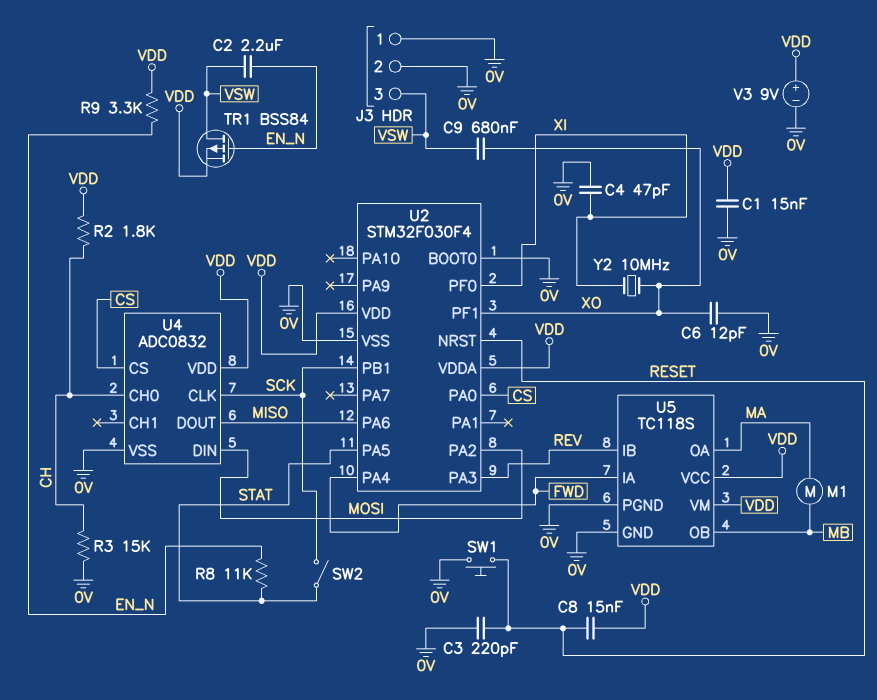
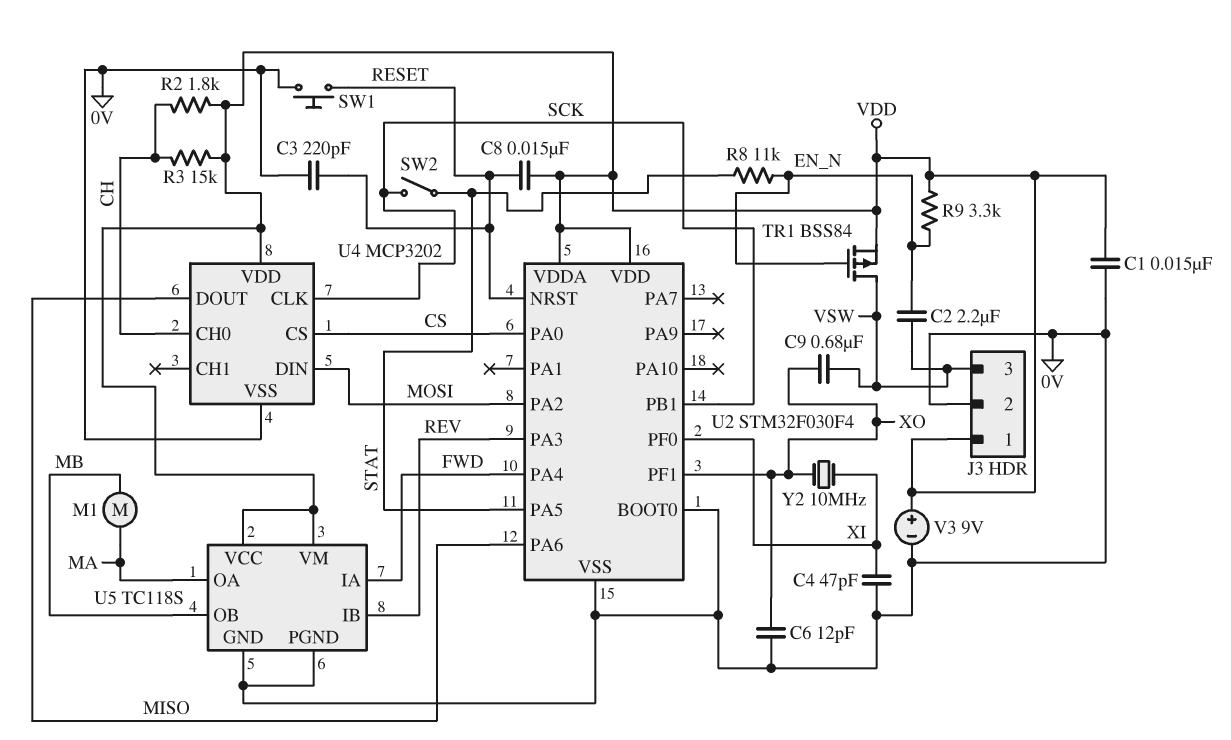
J3 pin 1: 0V -> VDD
R3: 15k (0V, CH) -> 15k (CH, VDD)
U4: ADC0832 -> MCP3202

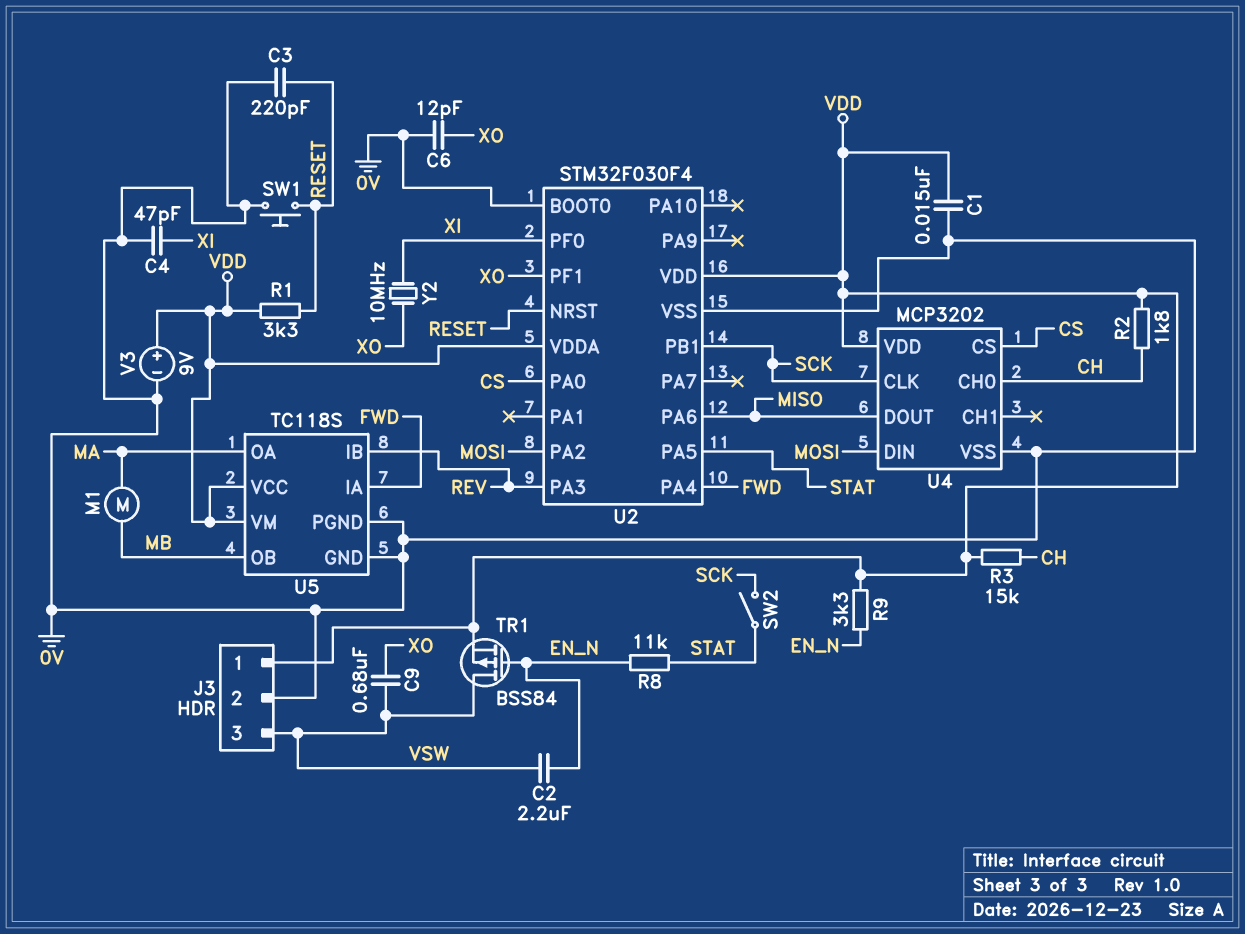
C8: 15nF (RESET, VDD) -> none
R1: none -> 3.3k (RESET, VDD)

